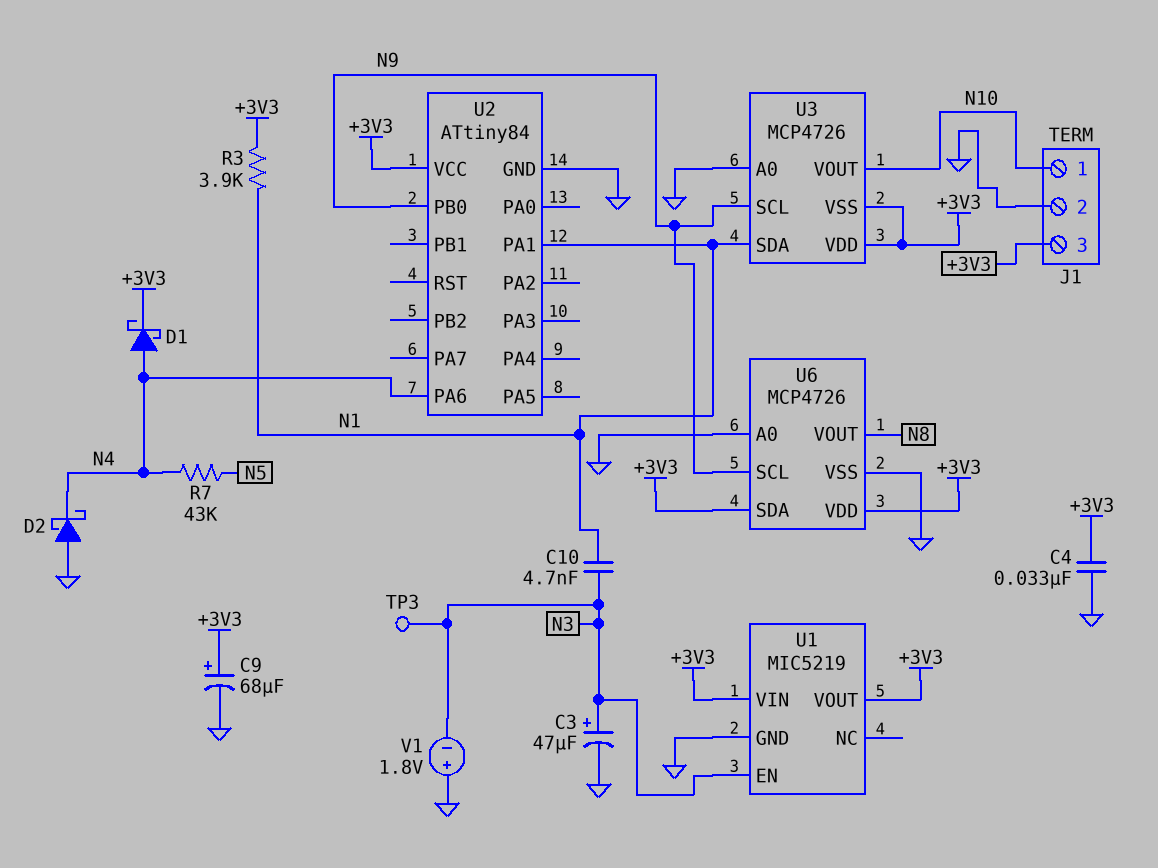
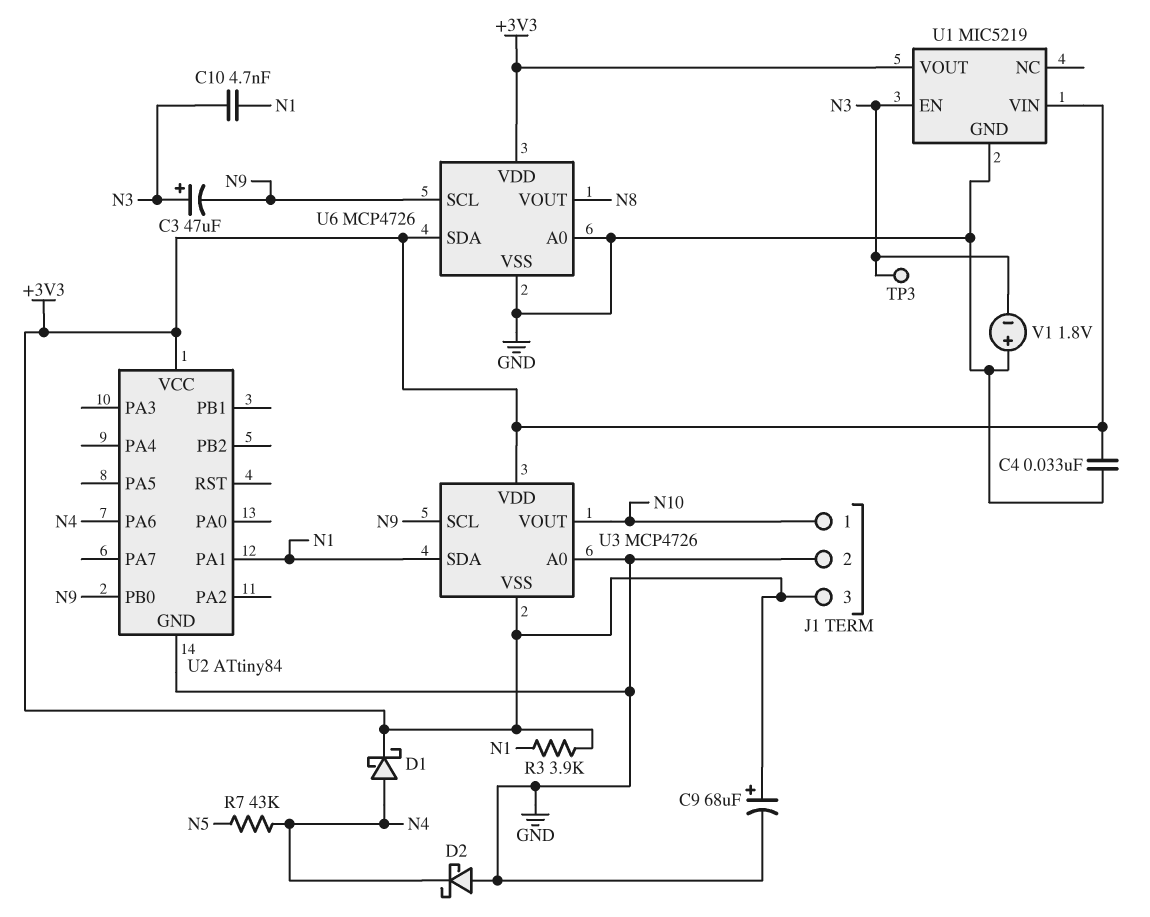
C3: 47uF (plus N3, minus GND) -> 47uF (plus N3, minus N9)

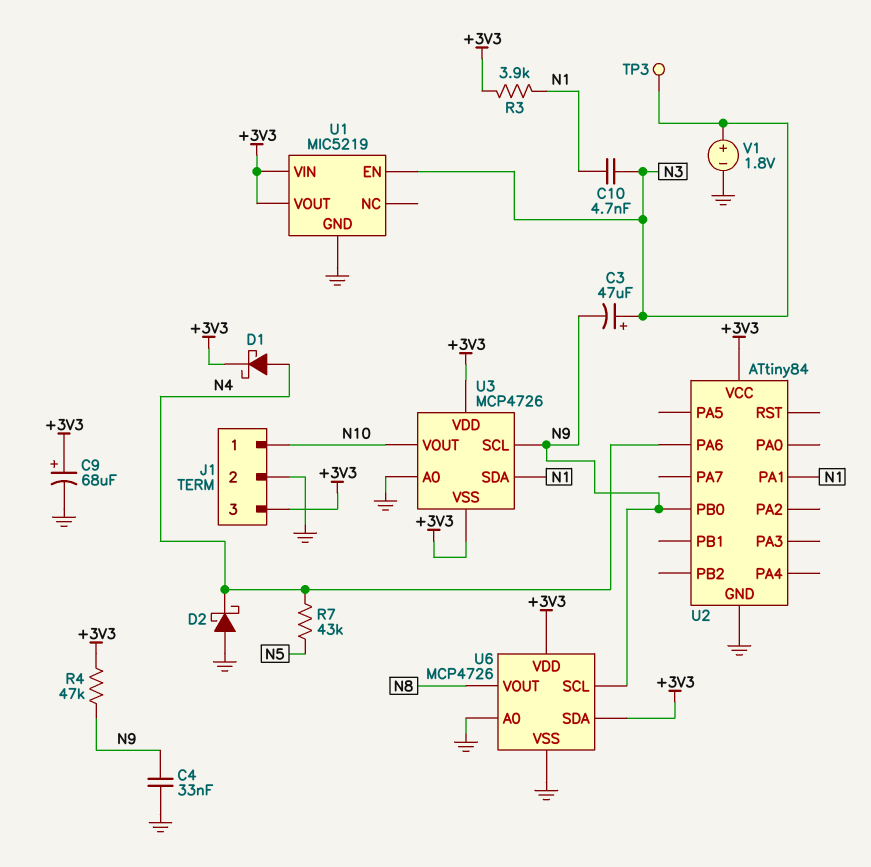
C4: 33nF (+3V3, GND) -> 33nF (GND, N9)
R4: none -> 47k (+3V3, N9)
V1: 1.8V (plus GND, minus N3) -> 1.8V (plus N3, minus GND)

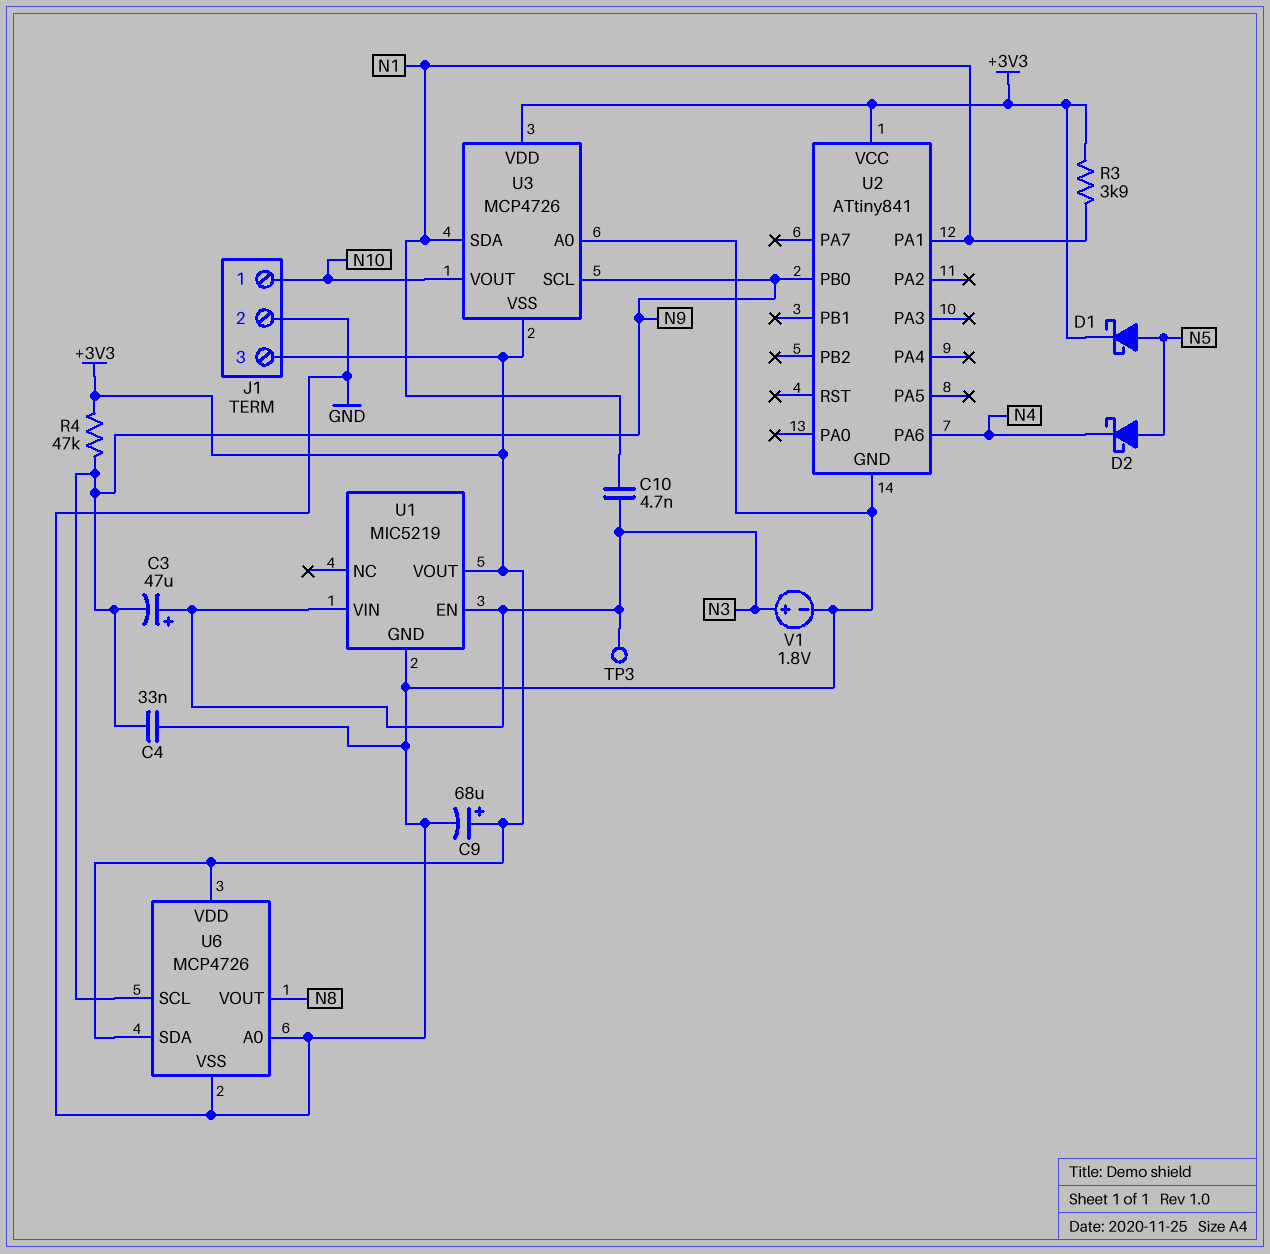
D1: schottky (A N4, K +3V3) -> schottky (A N5, K +3V3)
D2: schottky (A GND, K N4) -> schottky (A N5, K N4)
R7: 43k (N4, N5) -> none
U1 pin VIN: +3V3 -> N3
U2: ATtiny84 -> ATtiny841

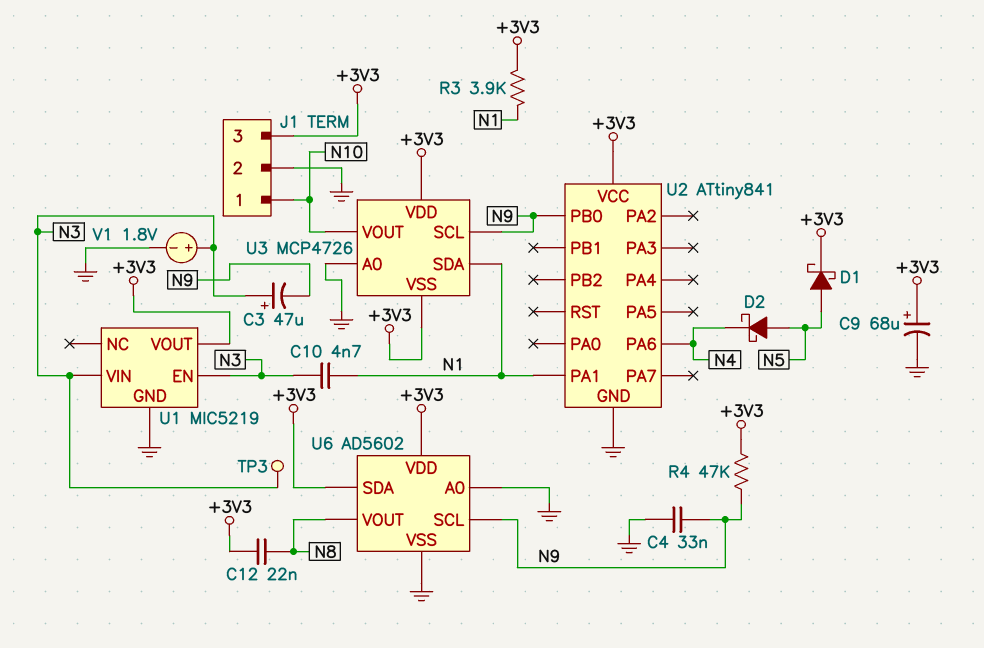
C12: none -> 22nF (+3V3, N8)
U6: MCP4726 -> AD5602

